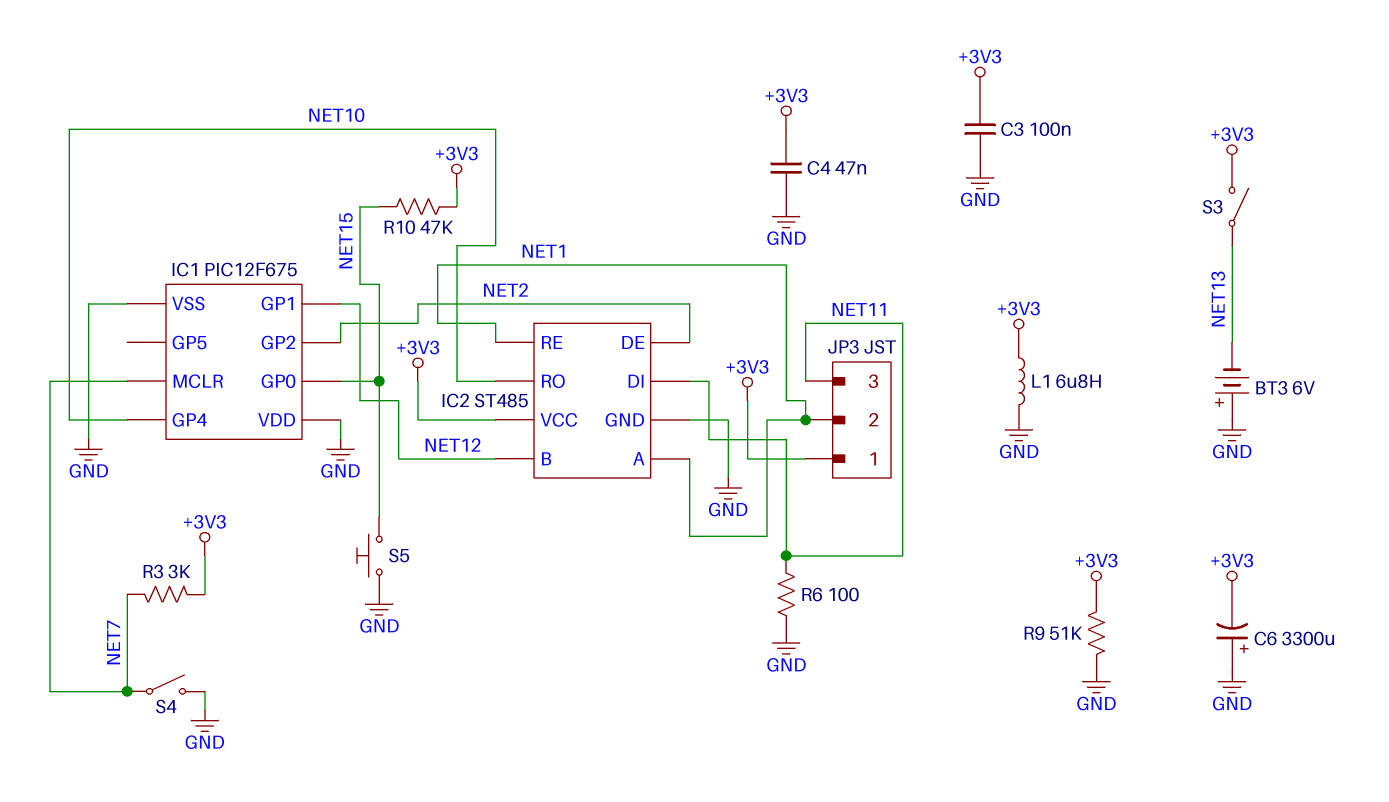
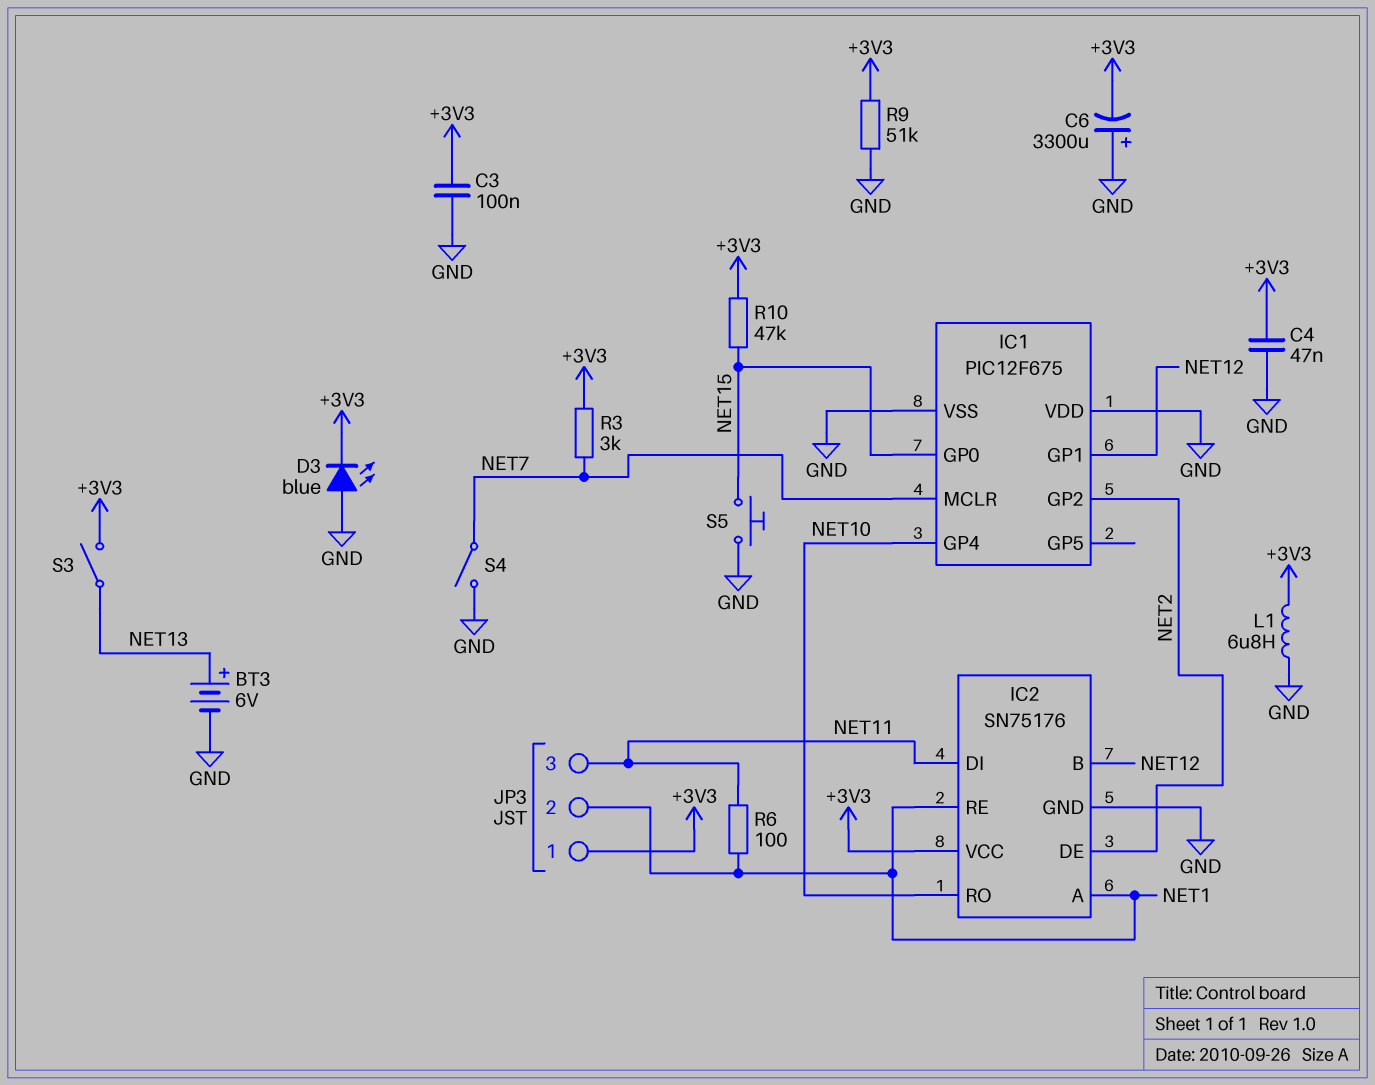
BT3: 6V (plus GND, minus NET13) -> 6V (plus NET13, minus GND)
D3: none -> LED blue (A GND, K +3V3)
IC2: ST485 -> SN75176
R6: 100 (GND, NET11) -> 100 (NET1, NET11)

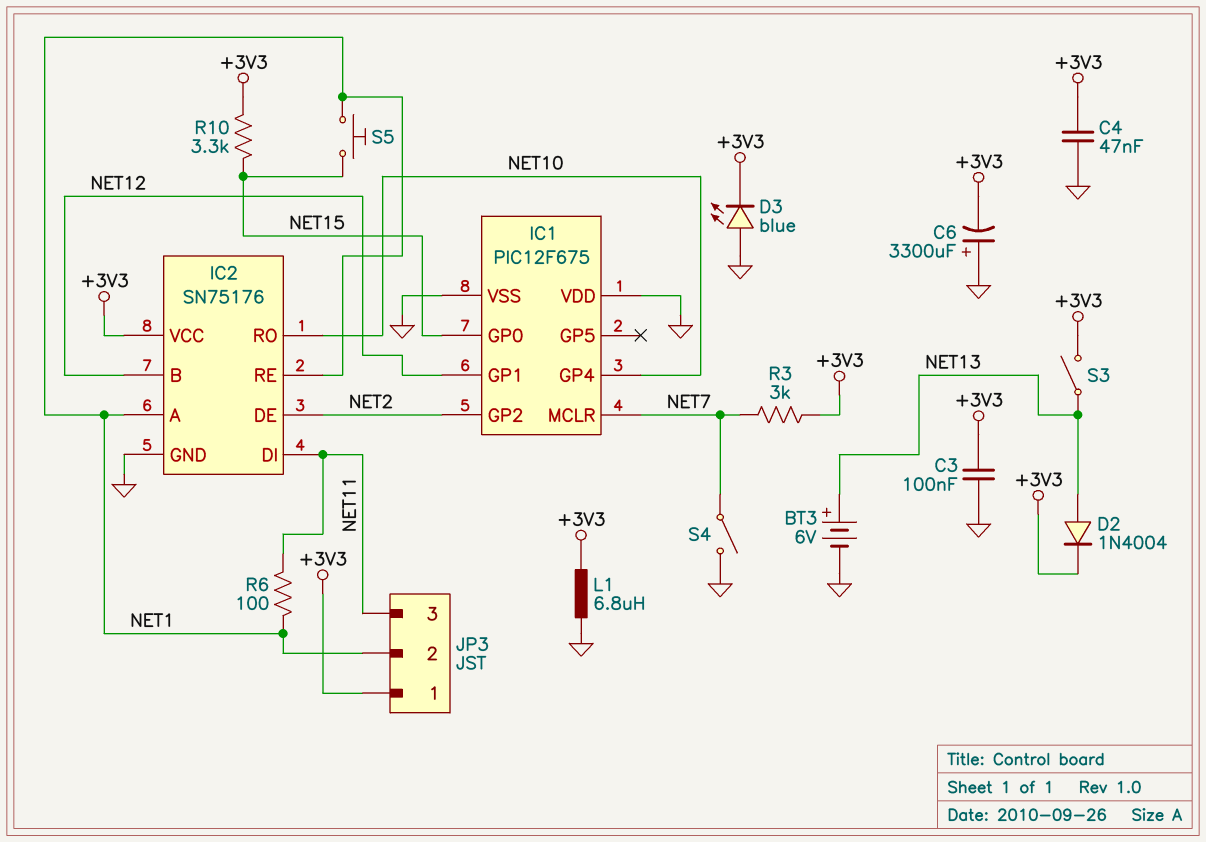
D2: none -> diode 1N4004 (A NET13, K +3V3)
R9: 51k (+3V3, GND) -> none
R10: 47k (+3V3, NET15) -> 3.3k (+3V3, NET15)
S5: button (GND, NET15) -> button (NET1, NET15)

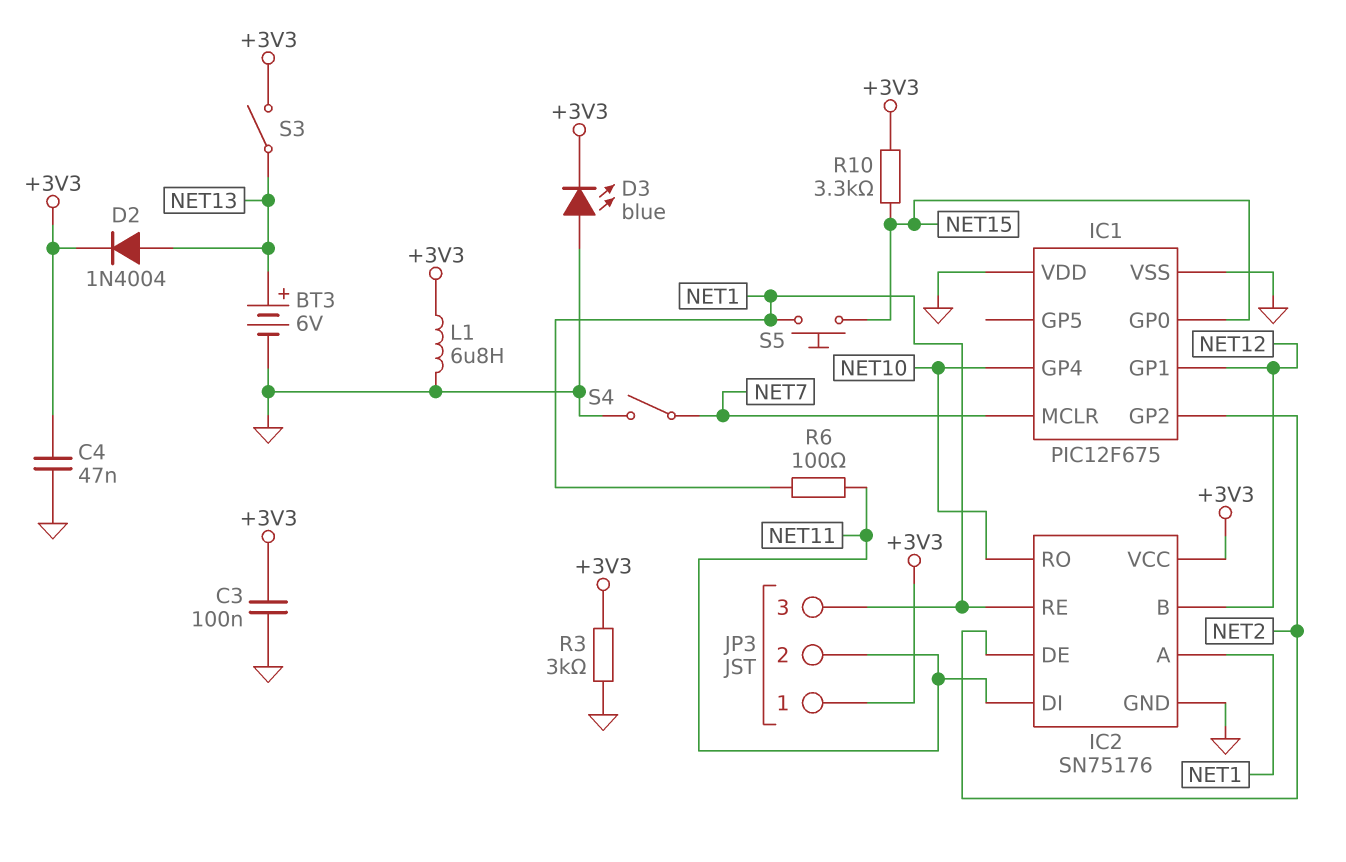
C6: 3300uF (plus GND, minus +3V3) -> none
JP3 pin 2: NET1 -> NET11
JP3 pin 3: NET11 -> NET1
R3: 3k (+3V3, NET7) -> 3k (+3V3, GND)

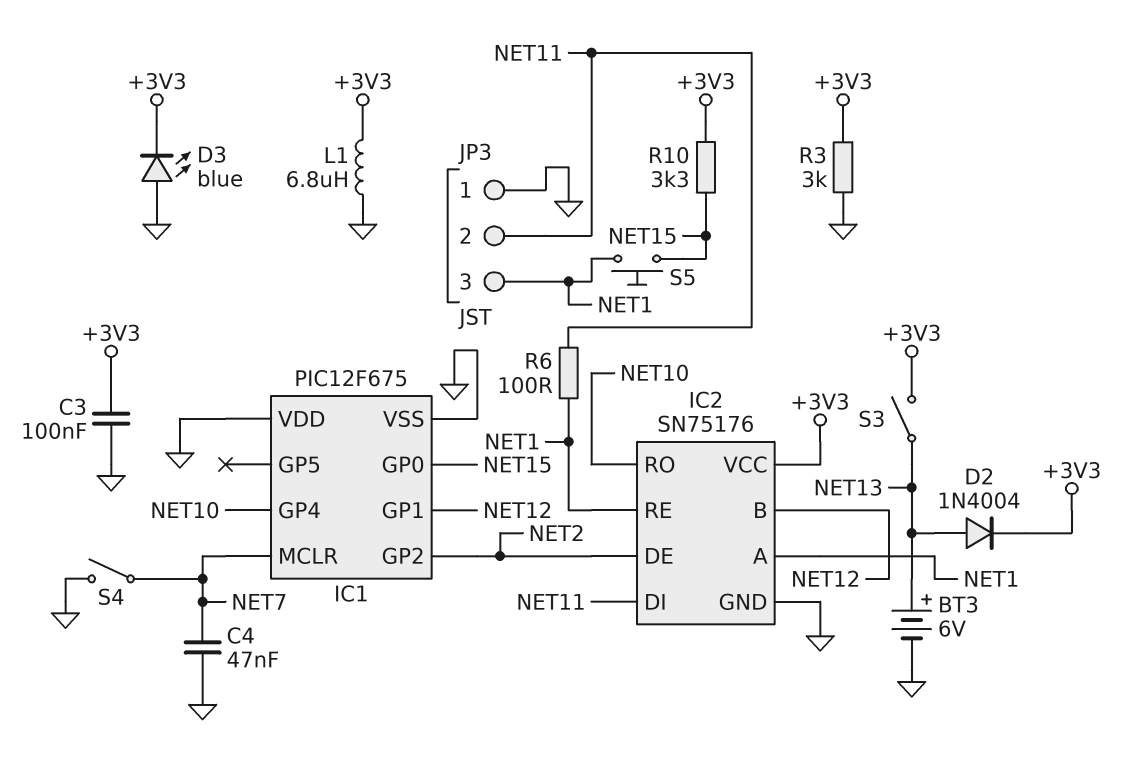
C4: 47nF (+3V3, GND) -> 47nF (GND, NET7)
JP3 pin 1: +3V3 -> GND

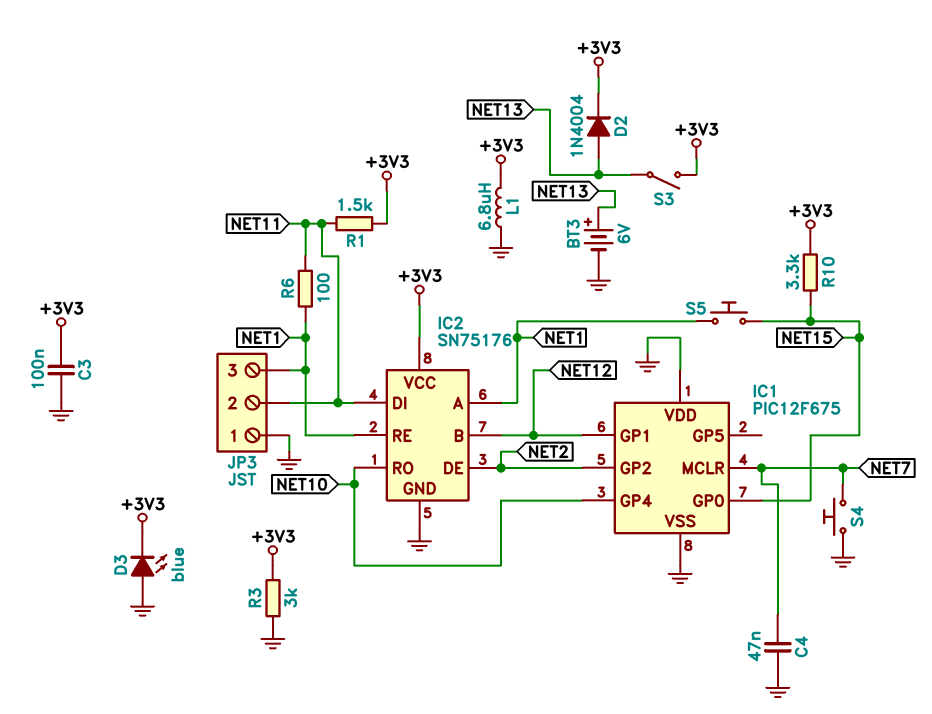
R1: none -> 1.5k (+3V3, NET11)
S4: switch (GND, NET7) -> button (GND, NET7)

